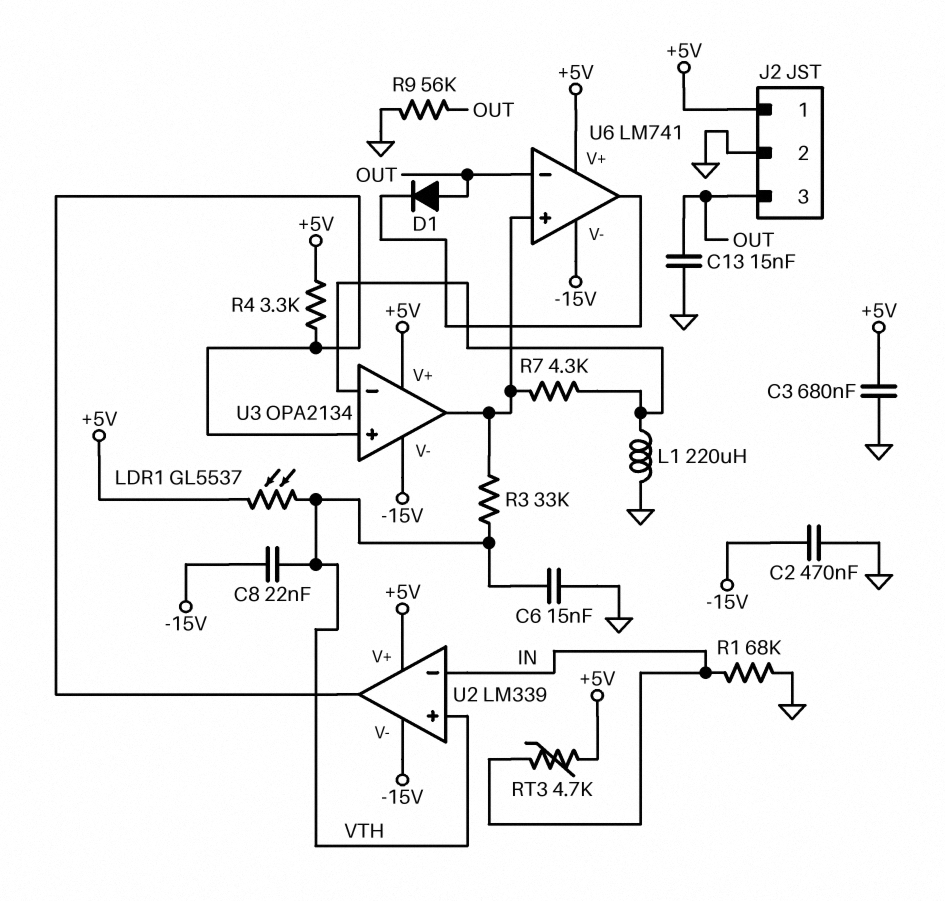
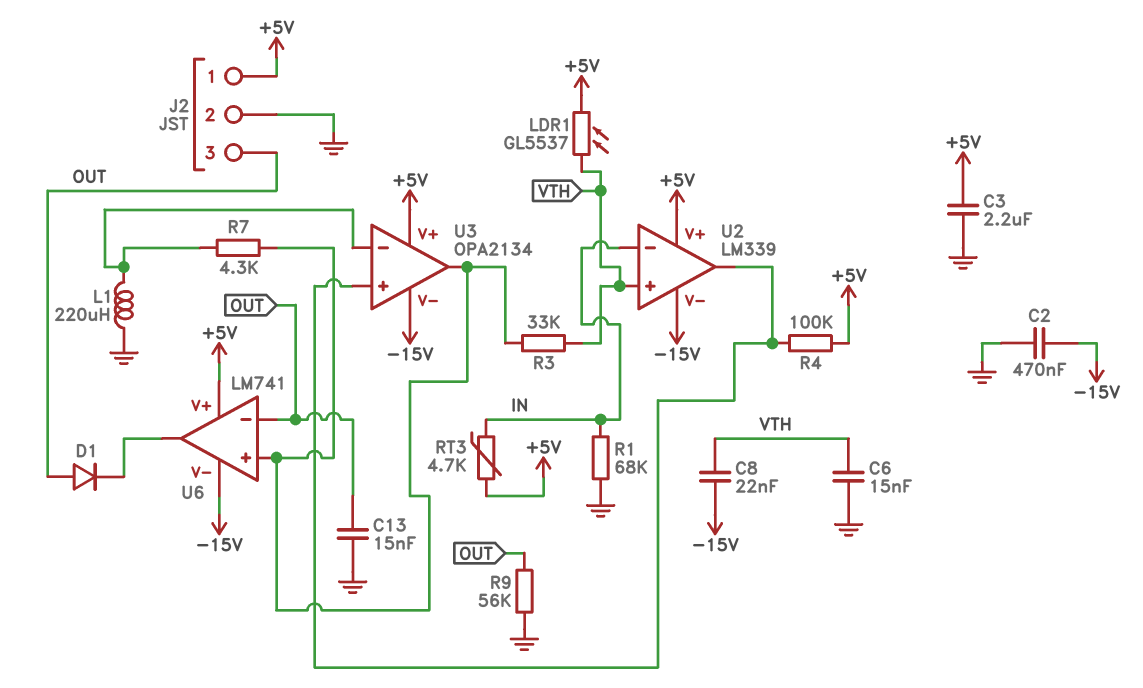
C3: 680nF (+5V, GND) -> 2.2uF (+5V, GND)
R4: 3.3k (+5V, U2/out) -> 100k (+5V, U2/out)

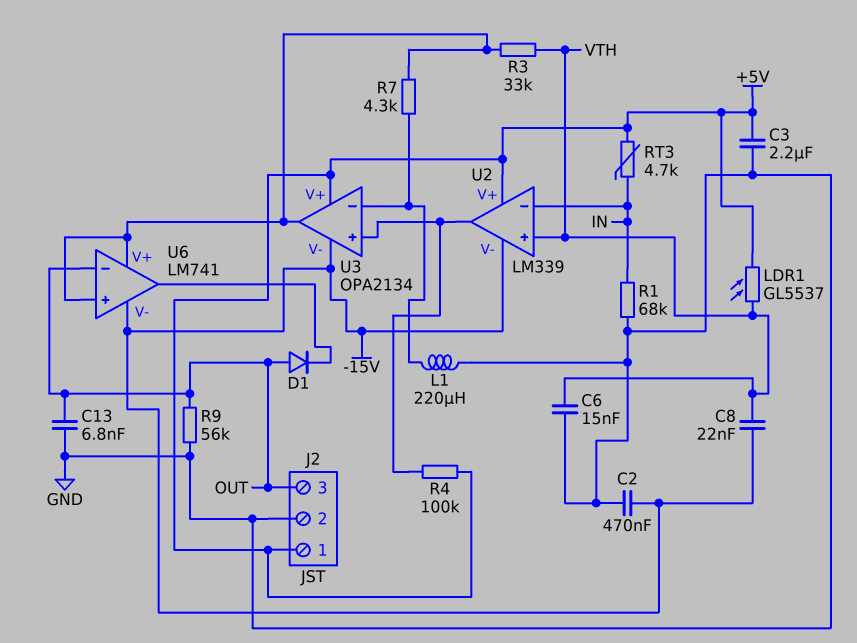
C13: 15nF (GND, OUT) -> 6.8nF (GND, OUT)
U6 pin V+: +5V -> U3/out

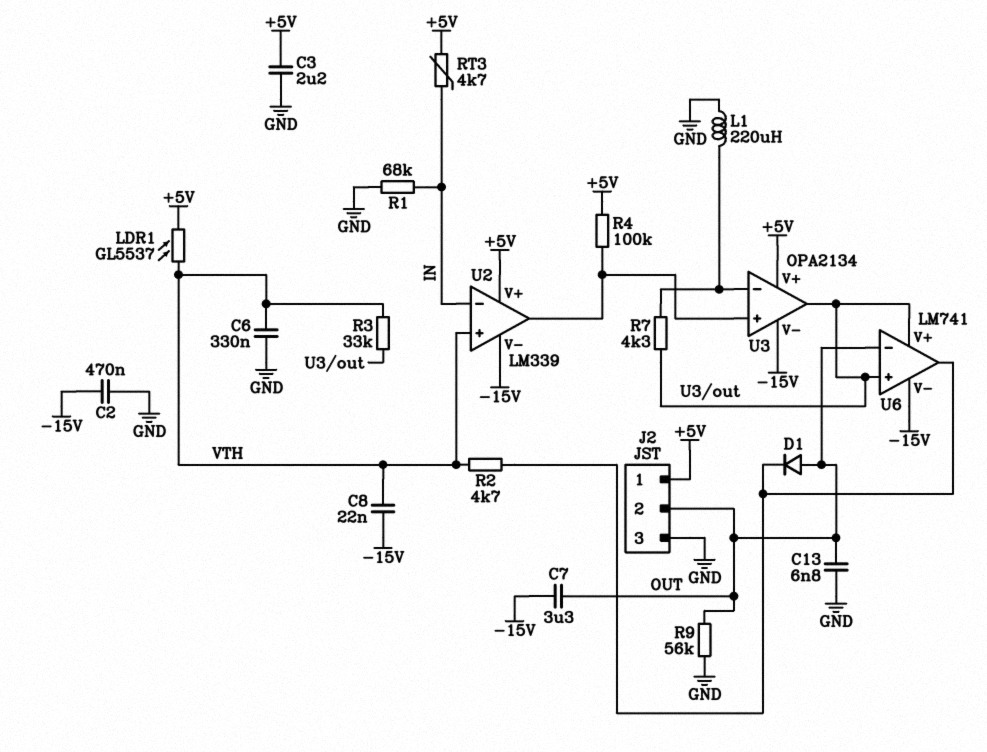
C6: 15nF (GND, VTH) -> 330nF (GND, VTH)
C7: none -> 3.3uF (-15V, OUT)
J2 pin 2: GND -> OUT
J2 pin 3: OUT -> GND
R2: none -> 4.7k (U6/out, VTH)

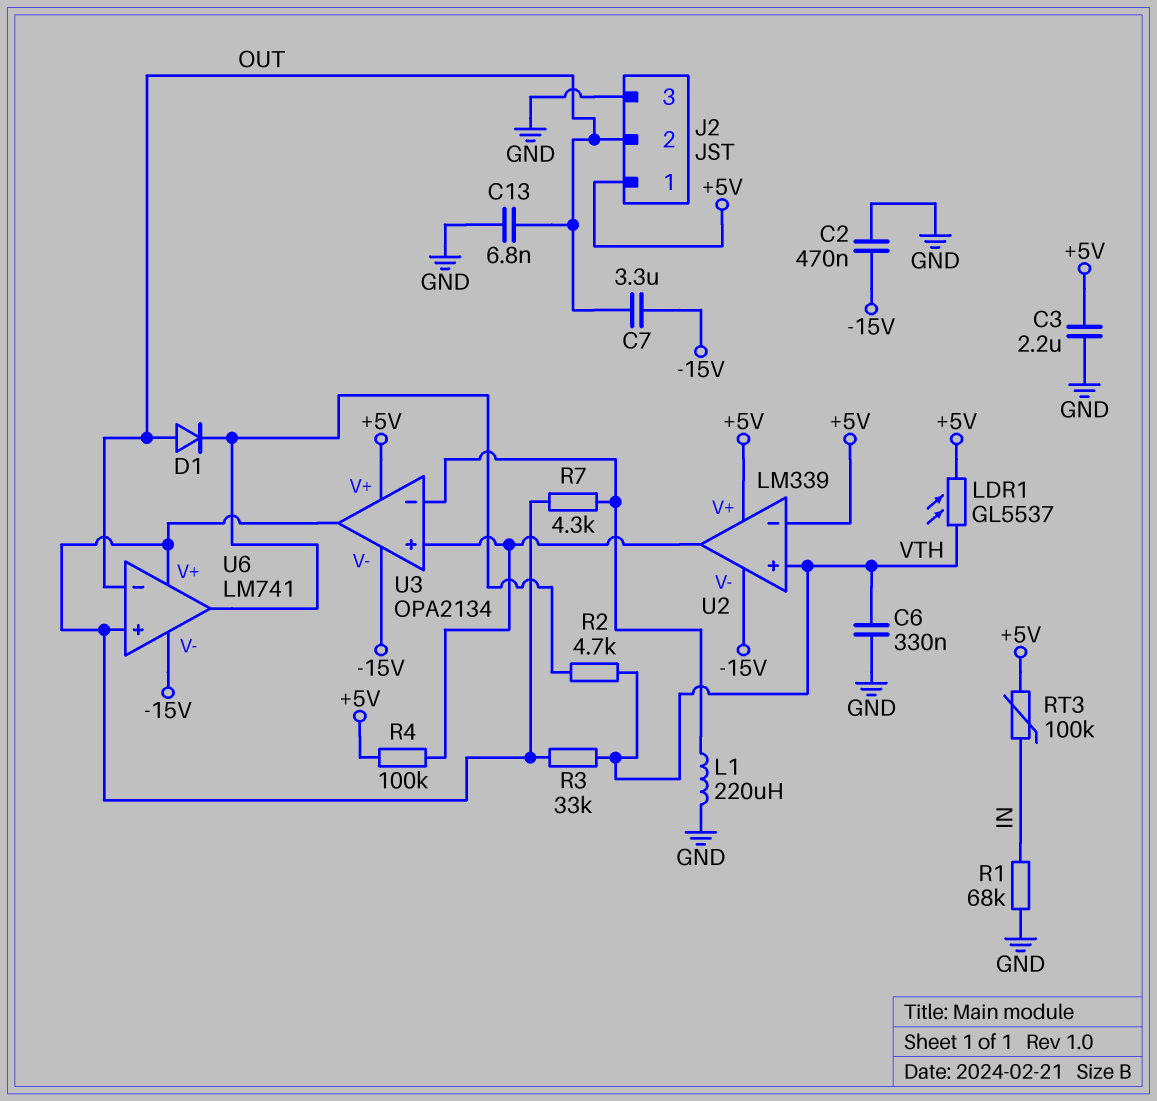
C8: 22nF (-15V, VTH) -> none
R9: 56k (GND, OUT) -> none
RT3: 4.7k (+5V, IN) -> 100k (+5V, IN)
U2 pin in-: IN -> +5V

